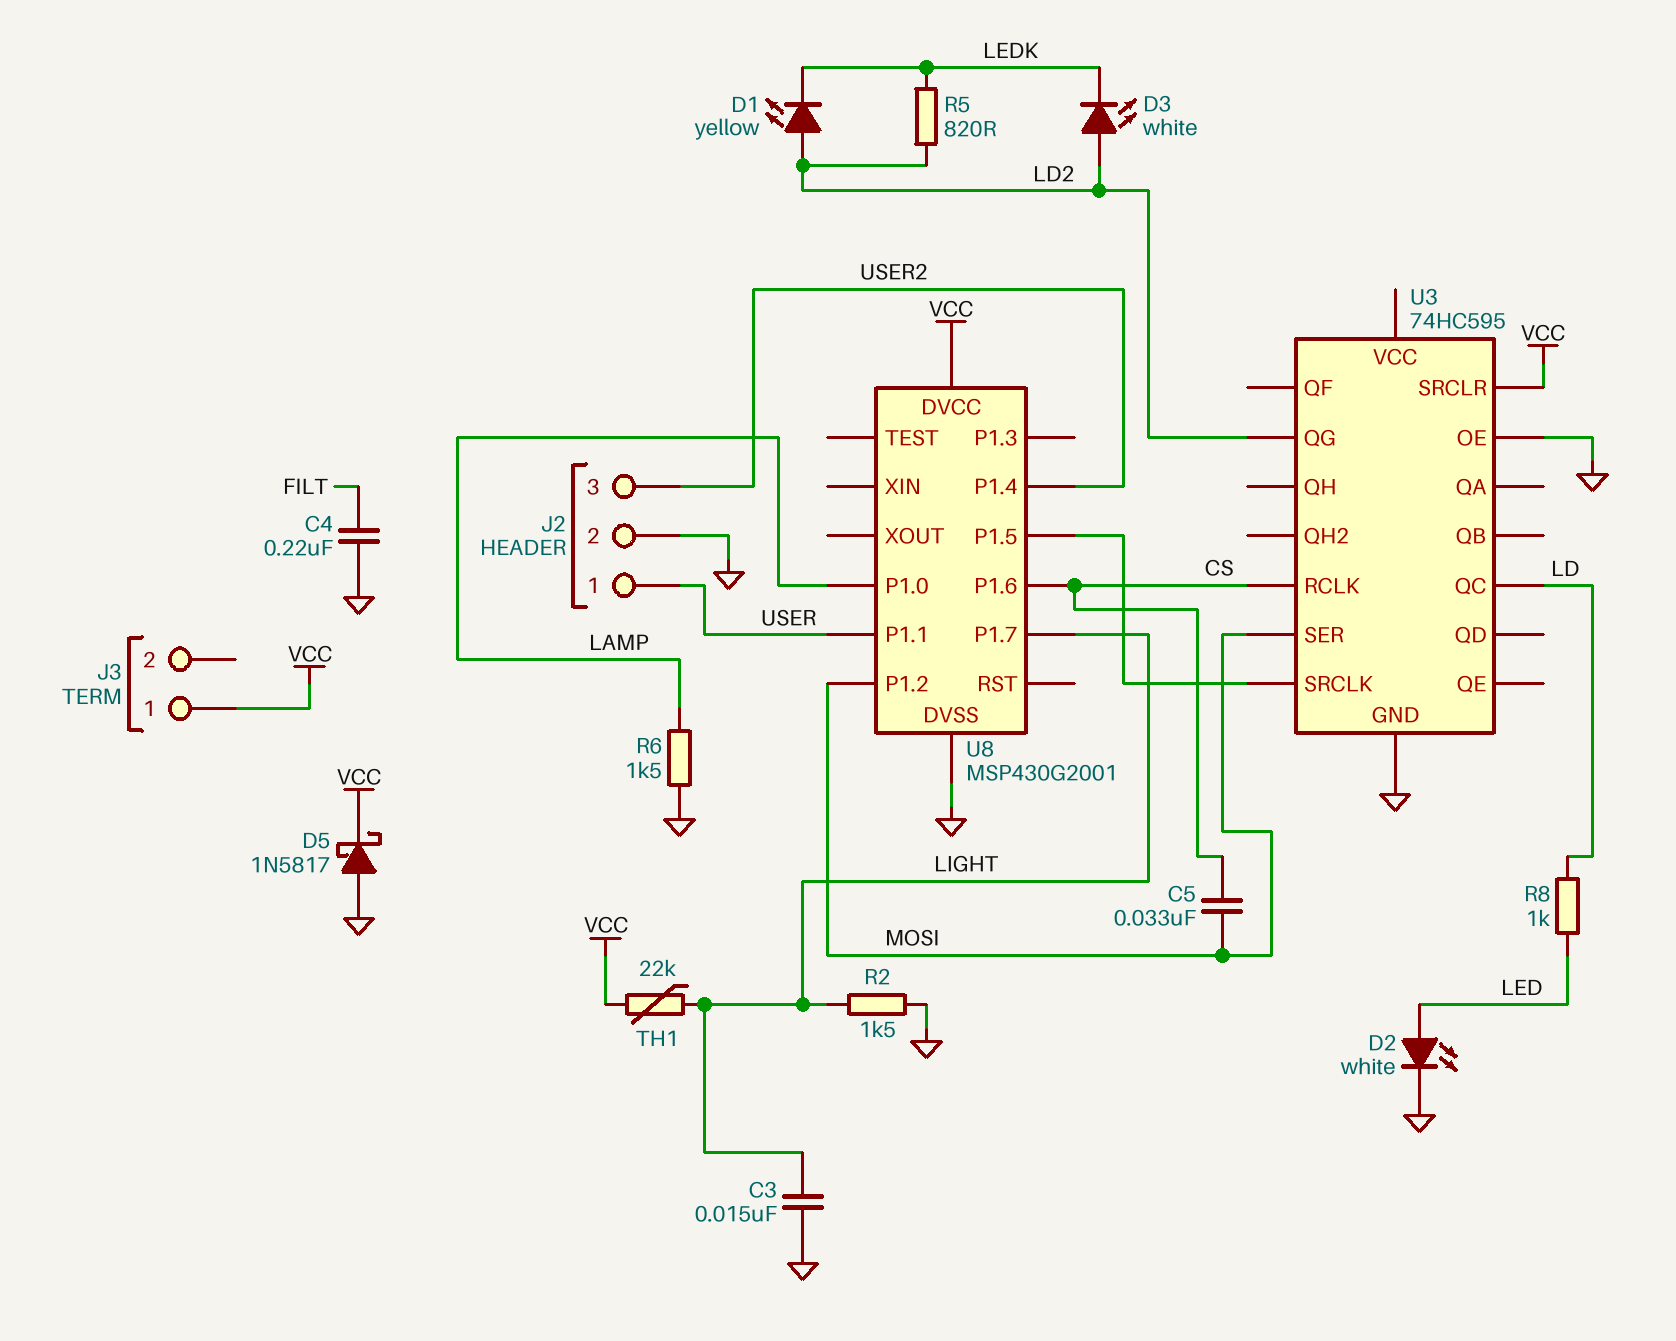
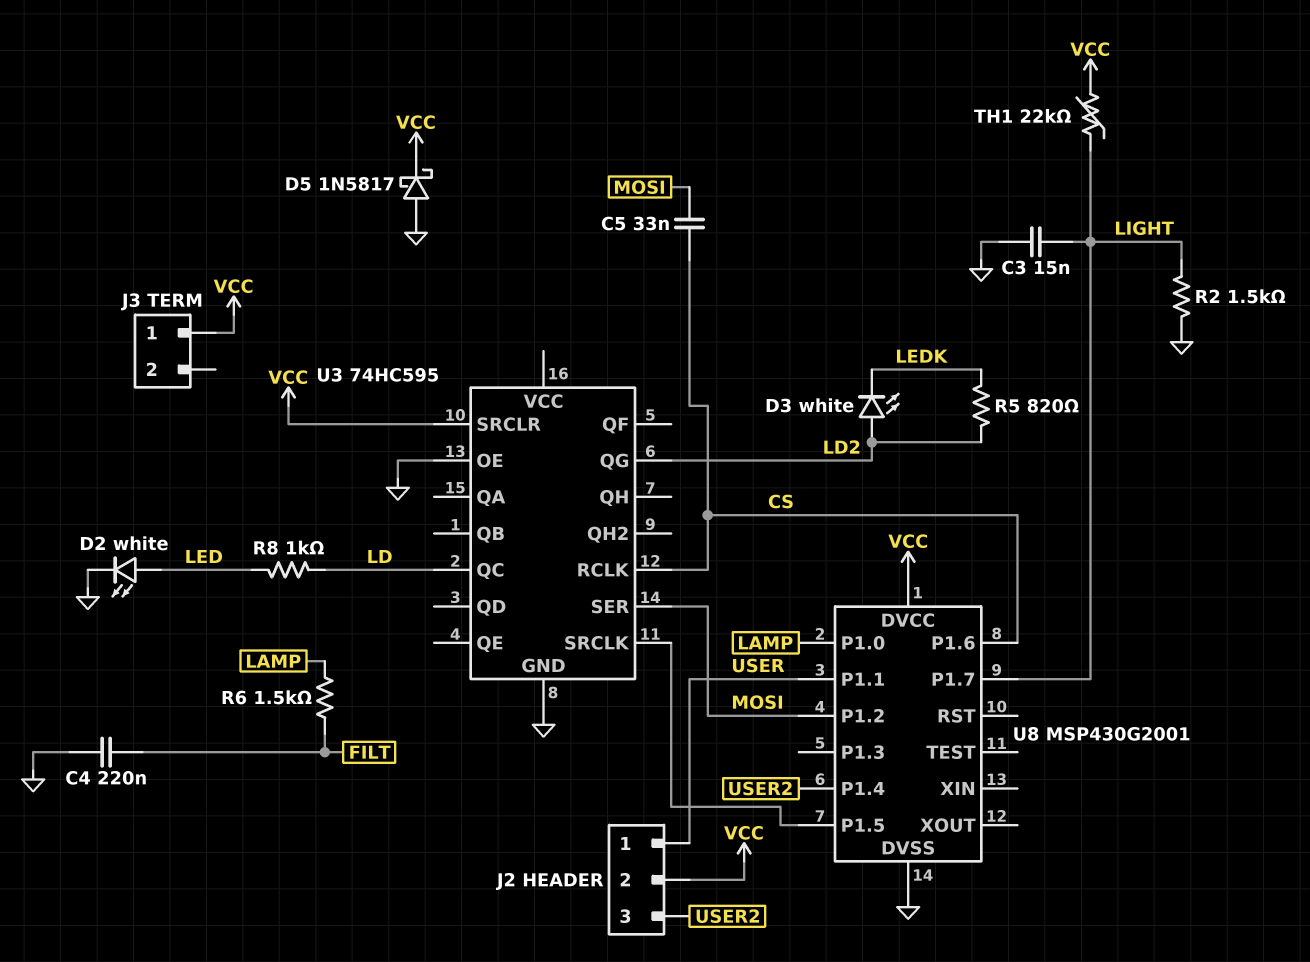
D1: LED yellow (A LD2, K LEDK) -> none
J2 pin 2: GND -> VCC
R6: 1.5k (GND, LAMP) -> 1.5k (FILT, LAMP)

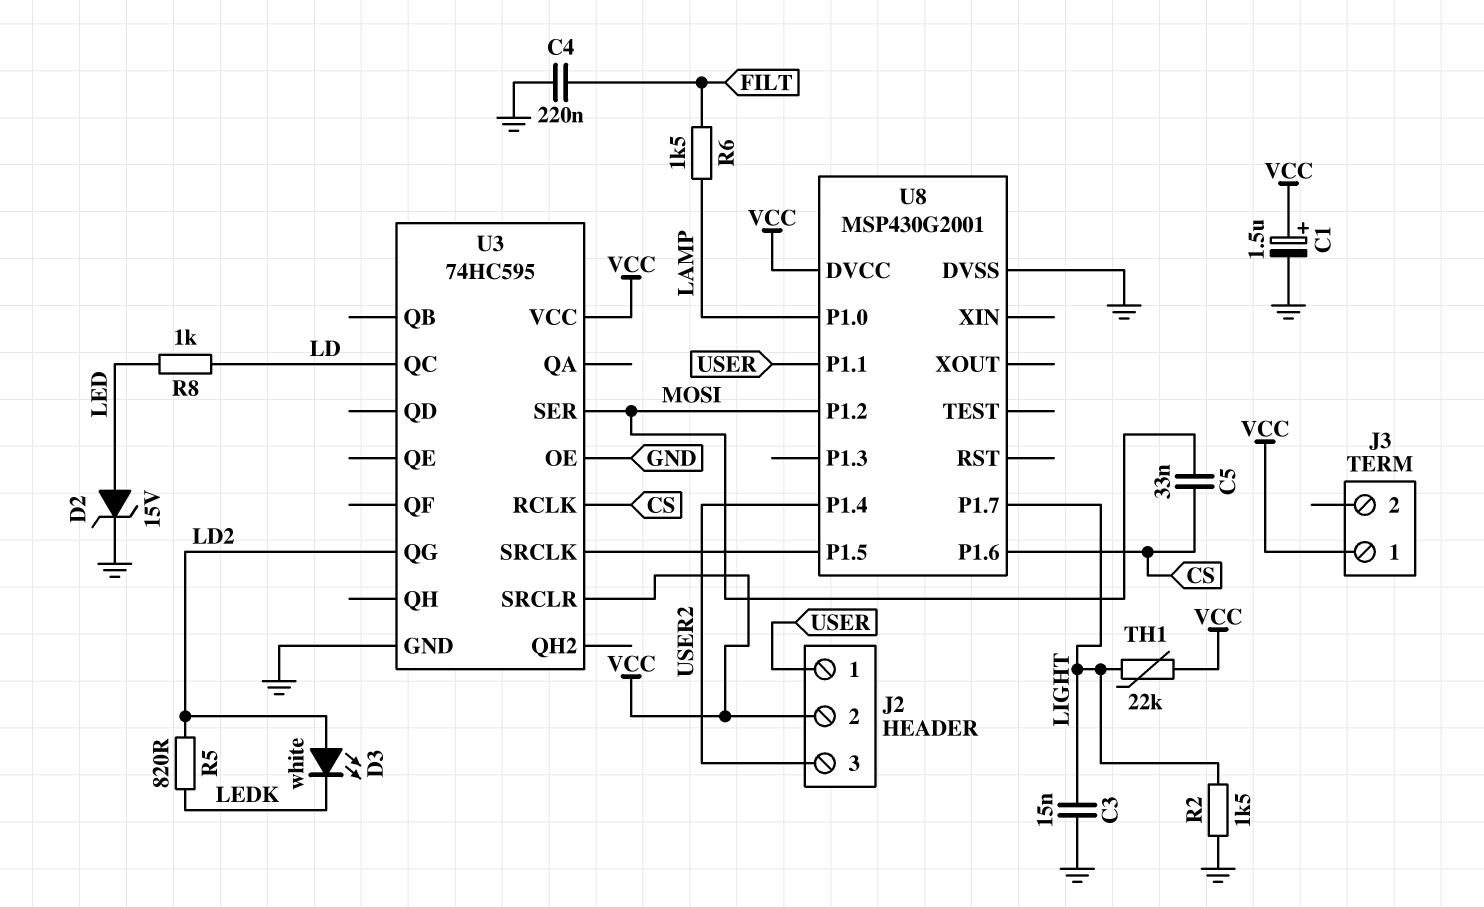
C1: none -> 1.5uF (plus VCC, minus GND)
D2: LED white (A LED, K GND) -> zener 15V (A LED, K GND)
D5: schottky 1N5817 (A GND, K VCC) -> none
U3 pin VCC: none -> VCC

